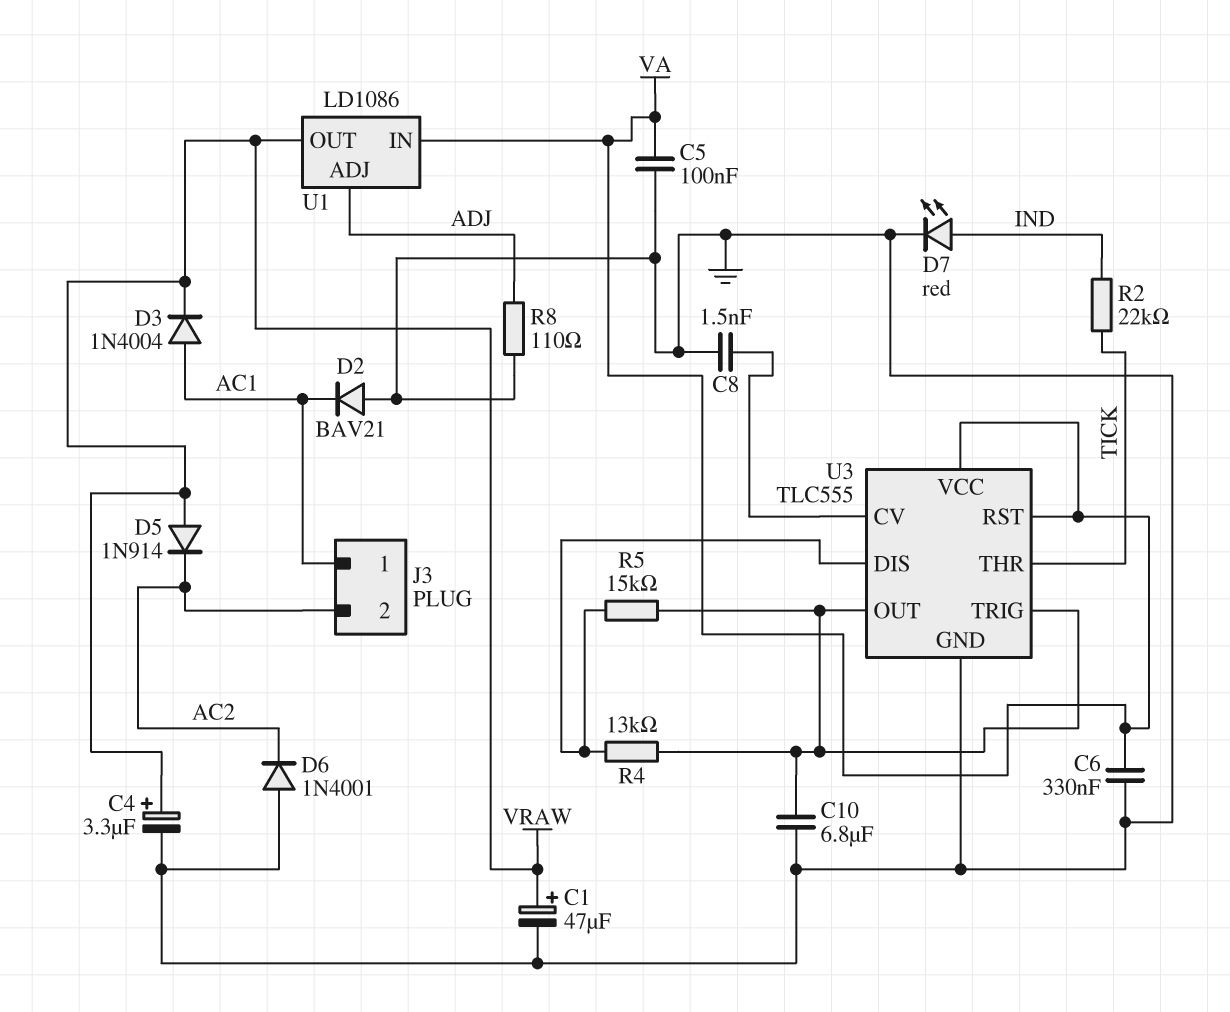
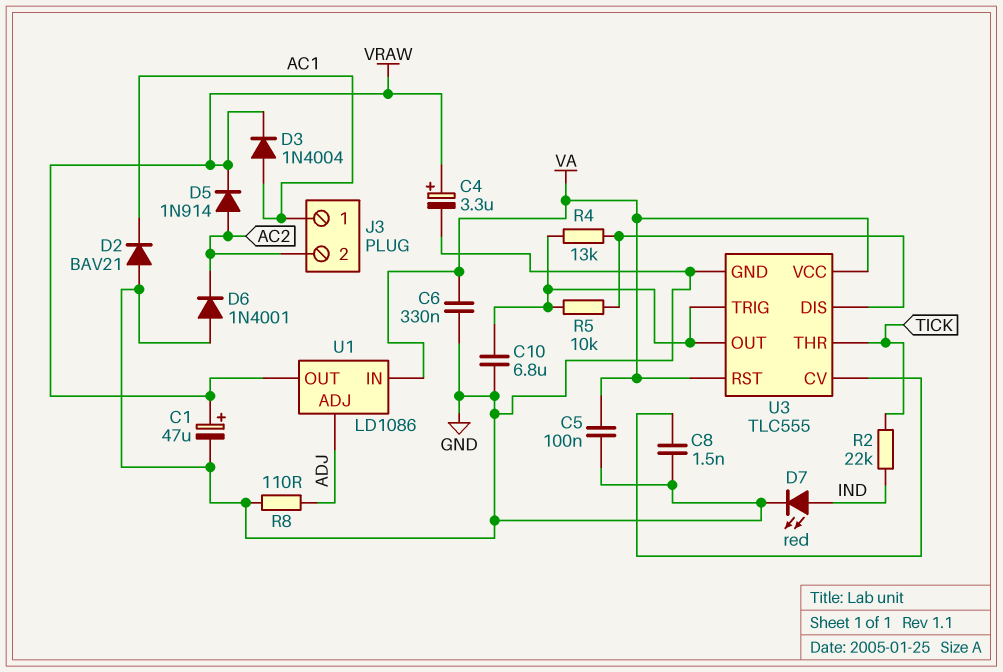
D5: diode 1N914 (A VRAW, K AC2) -> diode 1N914 (A AC2, K VRAW)
R5: 15k (U3/DIS, U3/OUT) -> 10k (U3/DIS, U3/OUT)

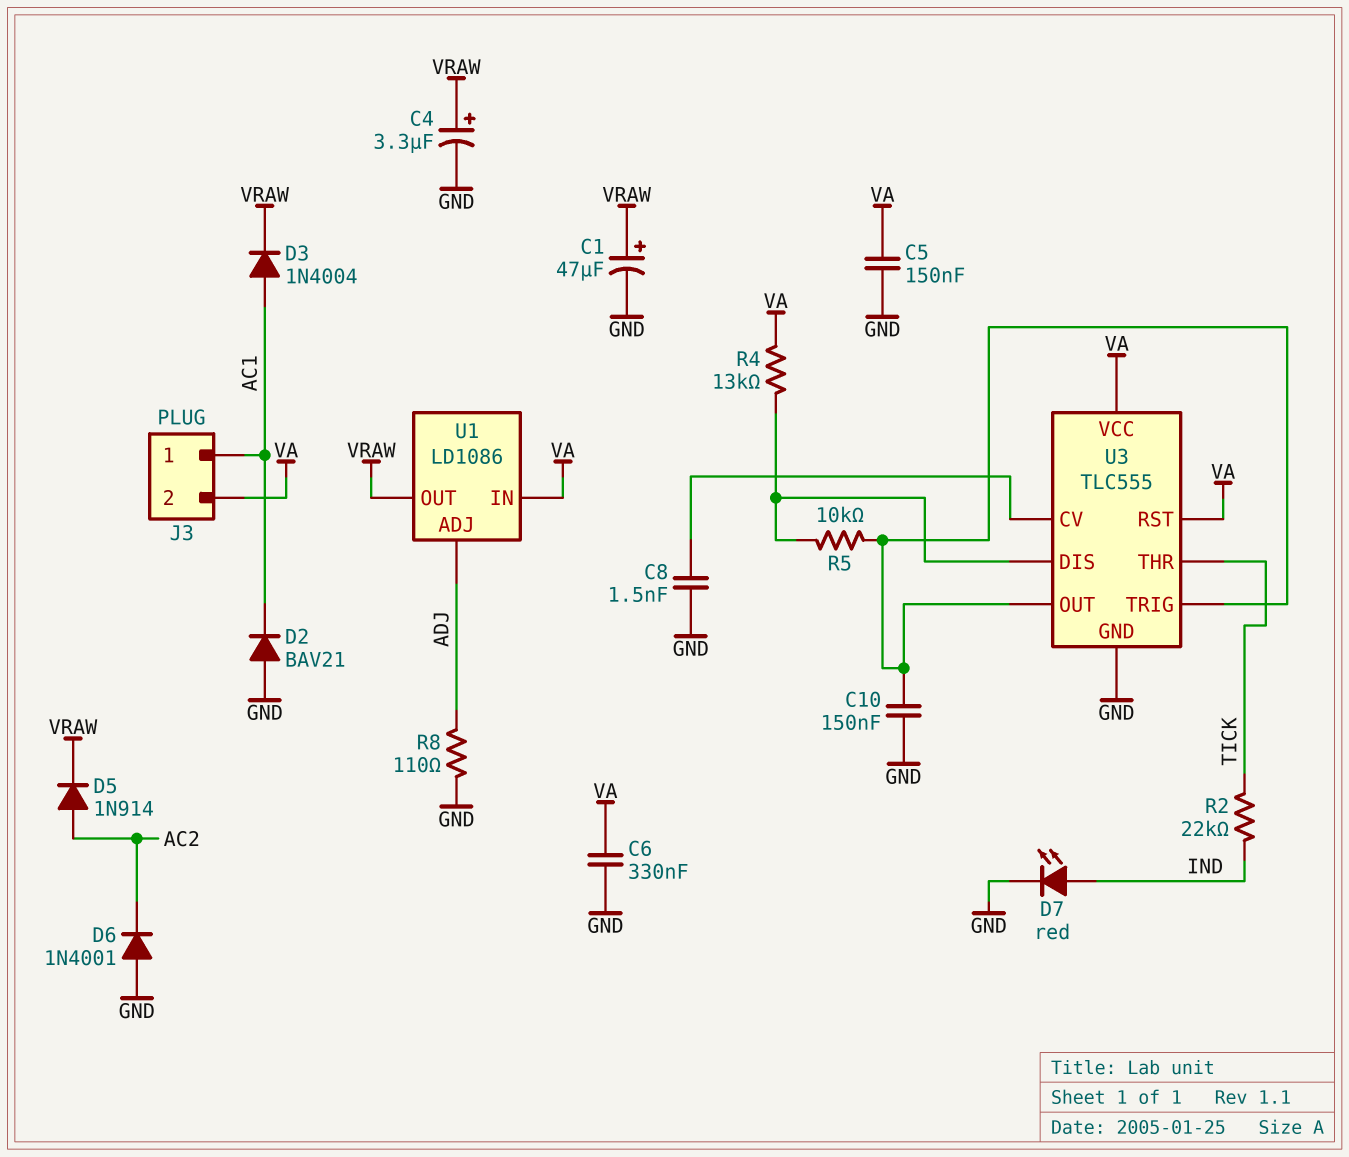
C5: 100nF (GND, VA) -> 150nF (GND, VA)
C10: 6.8uF (GND, U3/OUT) -> 150nF (GND, U3/OUT)
J3 pin 2: AC2 -> VA
R4: 13k (U3/DIS, U3/OUT) -> 13k (U3/DIS, VA)

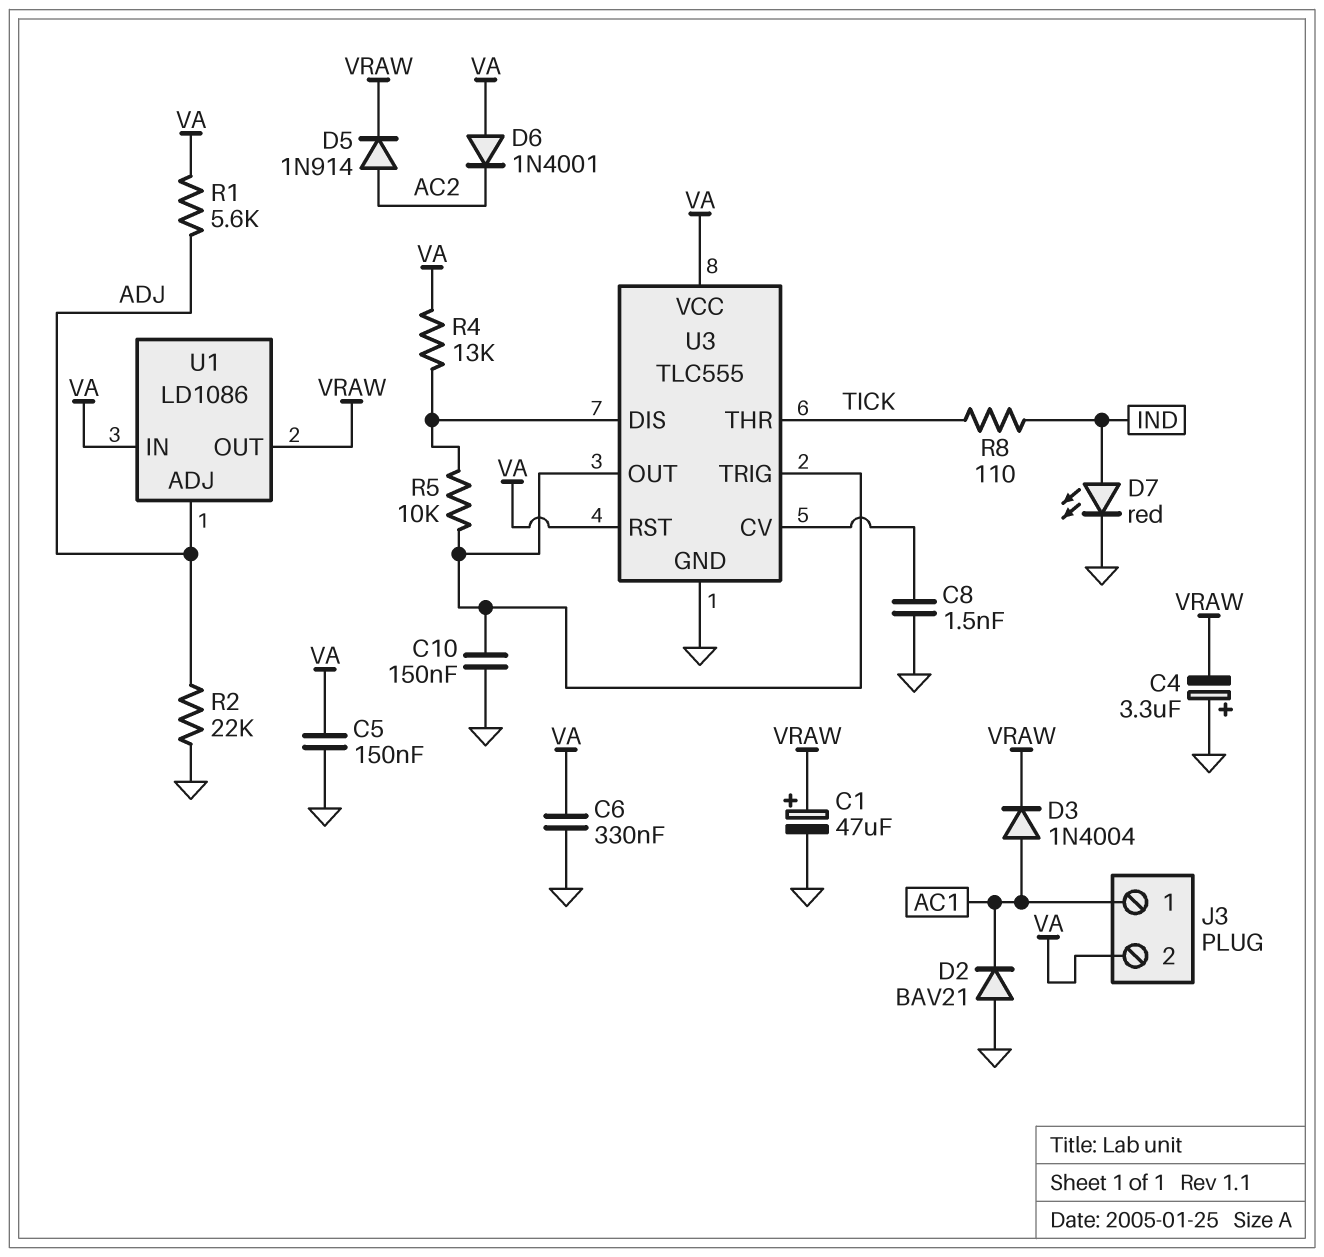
C4: 3.3uF (plus VRAW, minus GND) -> 3.3uF (plus GND, minus VRAW)
D6: diode 1N4001 (A GND, K AC2) -> diode 1N4001 (A VA, K AC2)
R1: none -> 5.6k (ADJ, VA)
R2: 22k (IND, TICK) -> 22k (ADJ, GND)
R8: 110 (ADJ, GND) -> 110 (IND, TICK)

